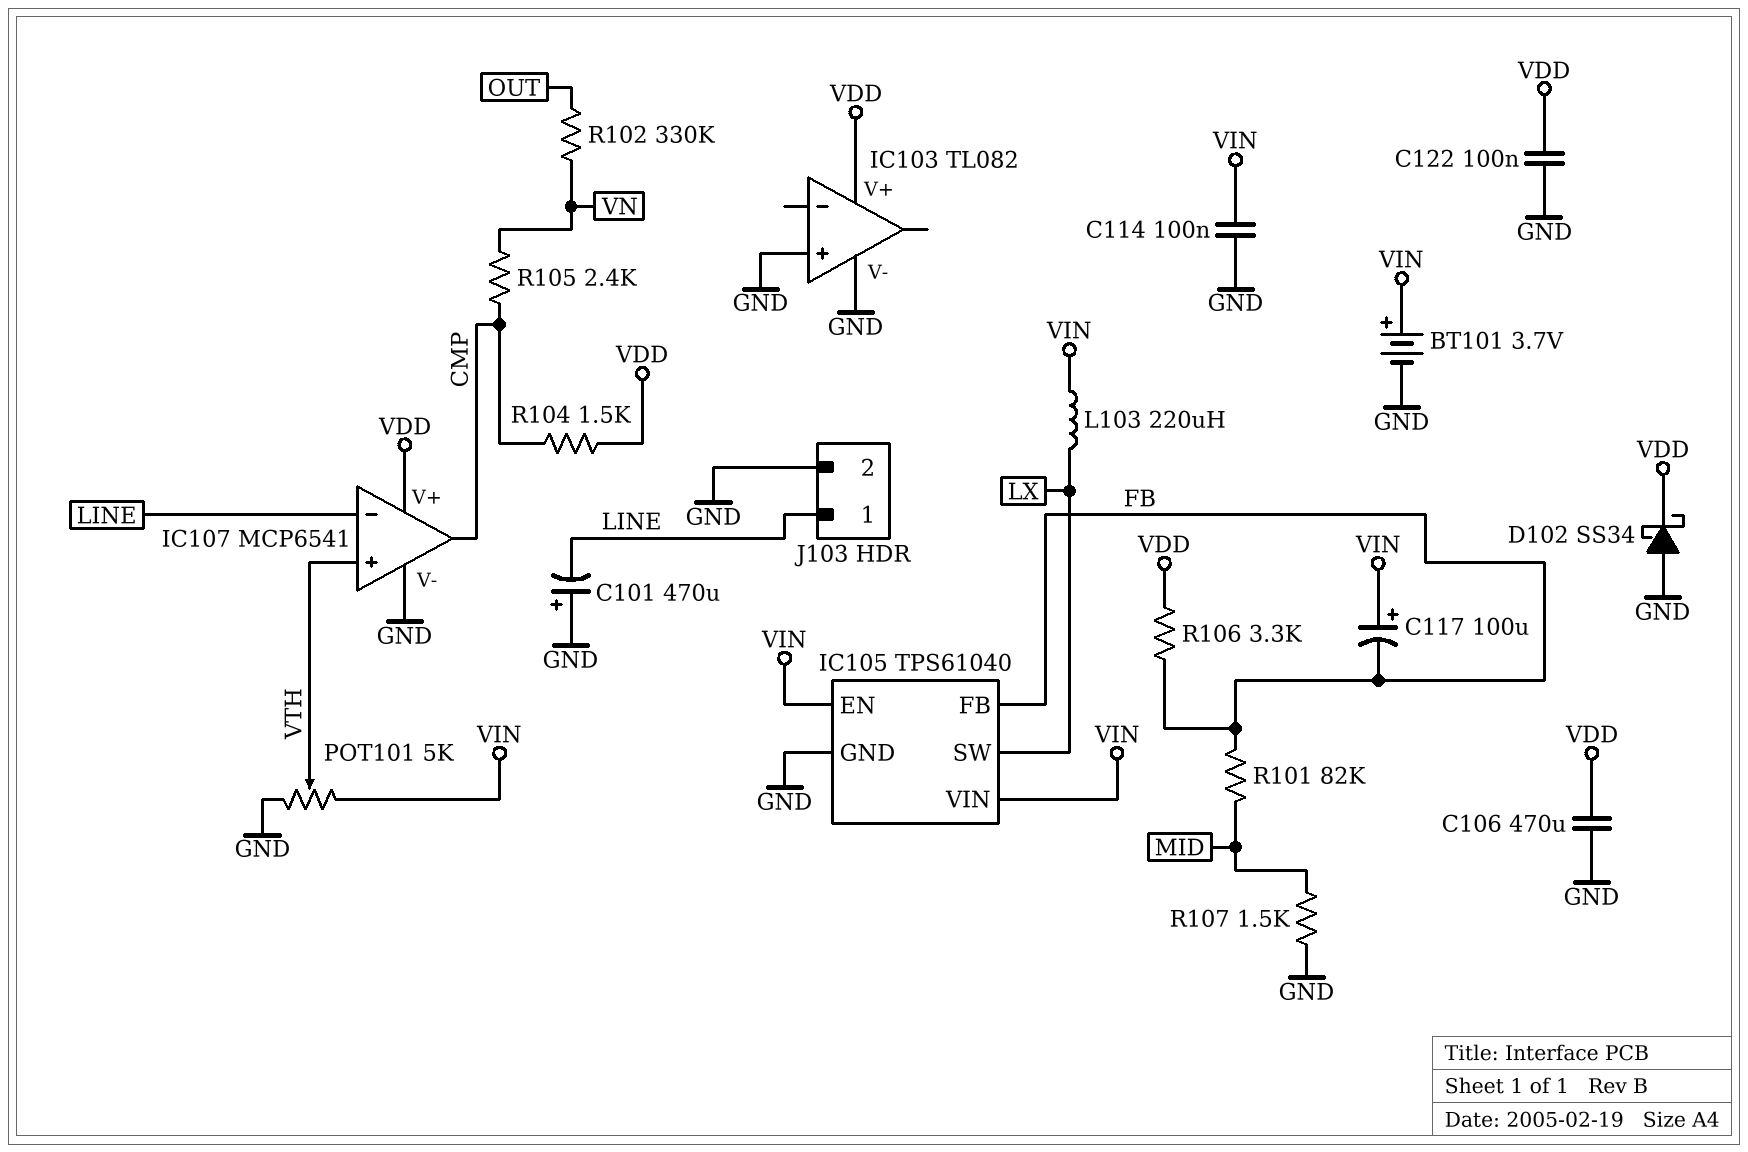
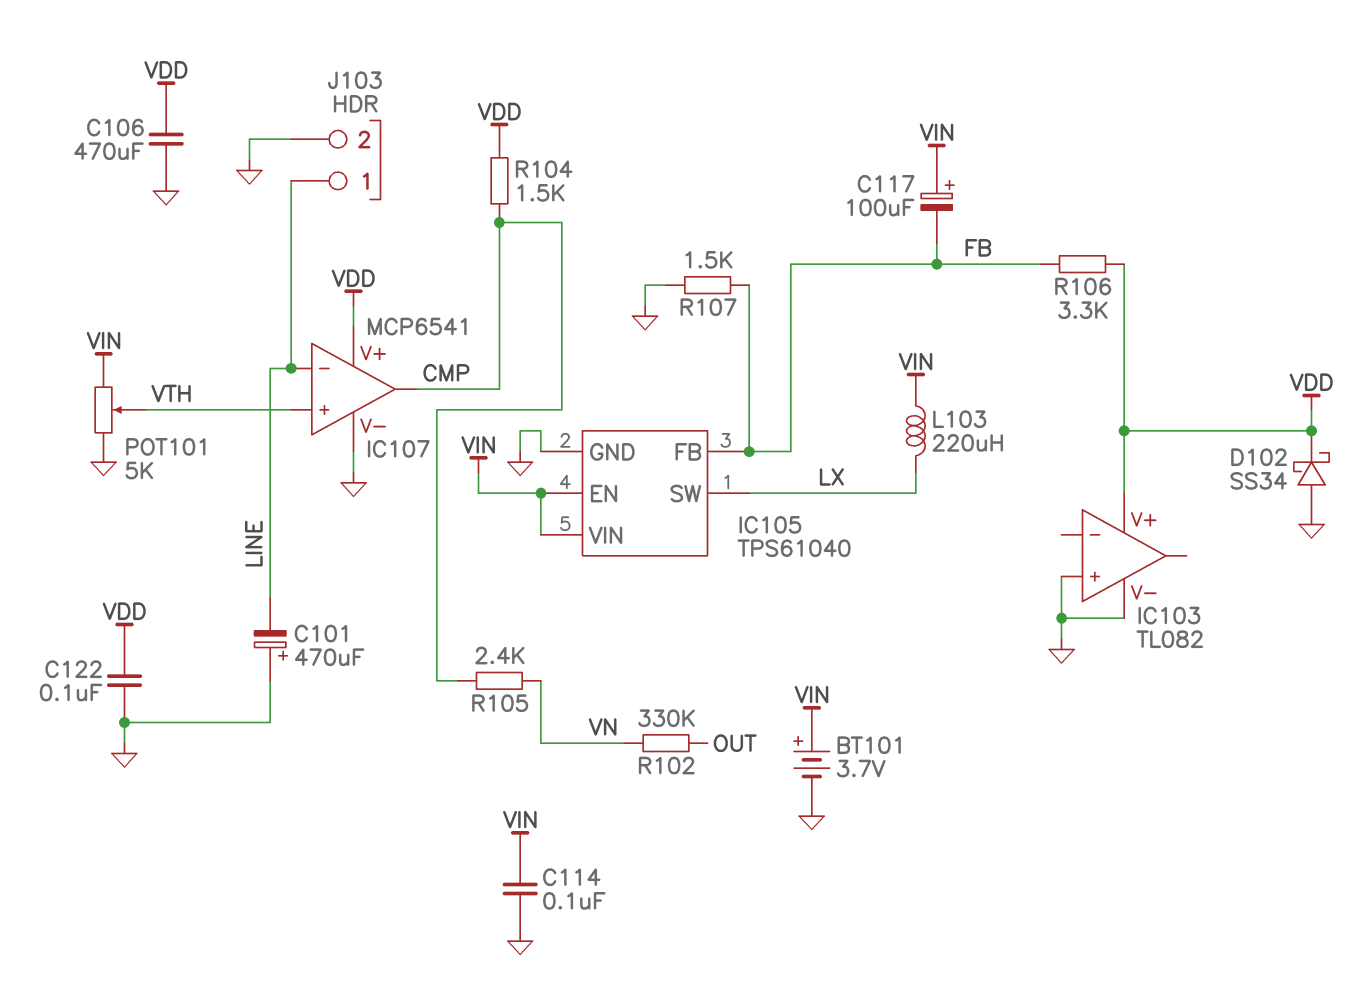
R101: 82k (FB, MID) -> none
R107: 1.5k (GND, MID) -> 1.5k (FB, GND)

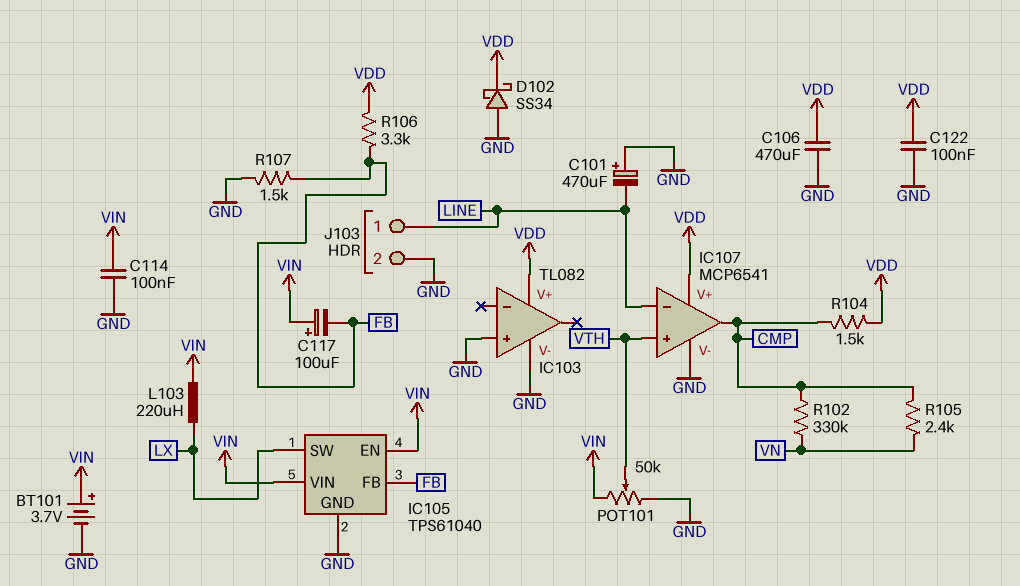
POT101: 5k (GND, VIN, wiper VTH) -> 50k (GND, VIN, wiper VTH)
R102: 330k (OUT, VN) -> 330k (CMP, VN)

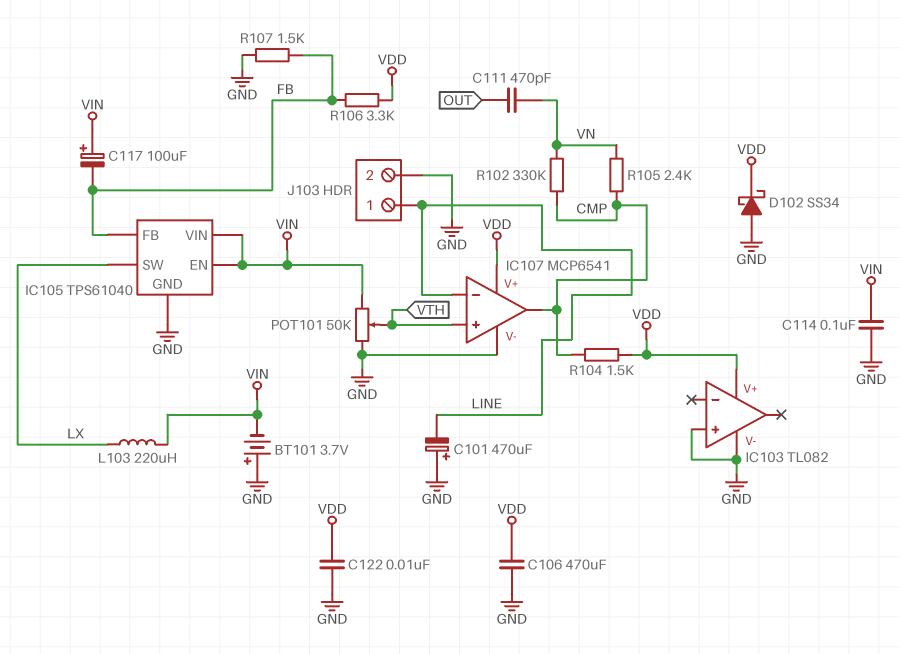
BT101: 3.7V (plus VIN, minus GND) -> 3.7V (plus GND, minus VIN)
C111: none -> 470pF (OUT, VN)
C122: 100nF (GND, VDD) -> 10nF (GND, VDD)

